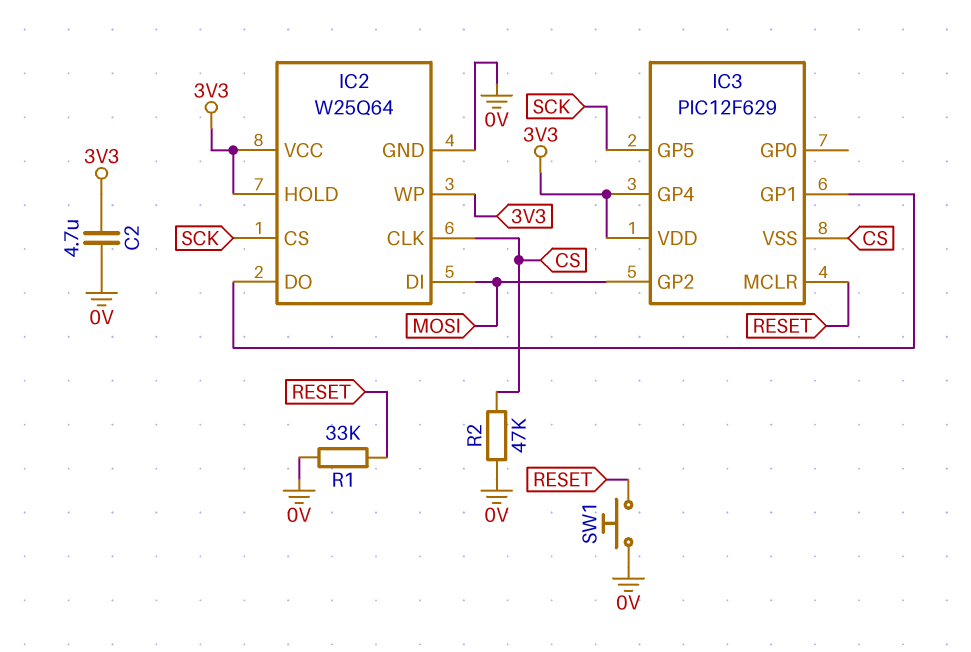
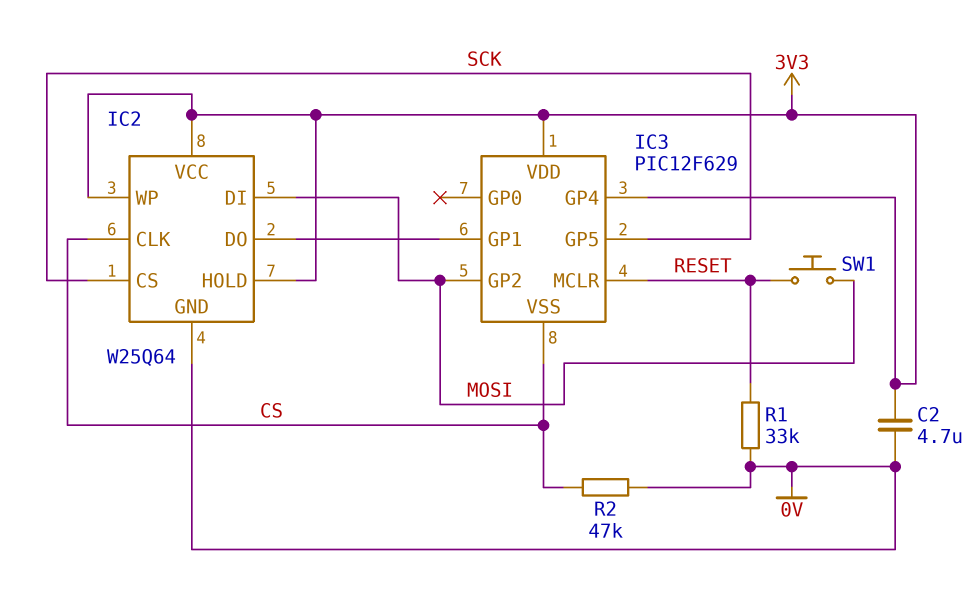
SW1: button (0V, RESET) -> button (MOSI, RESET)

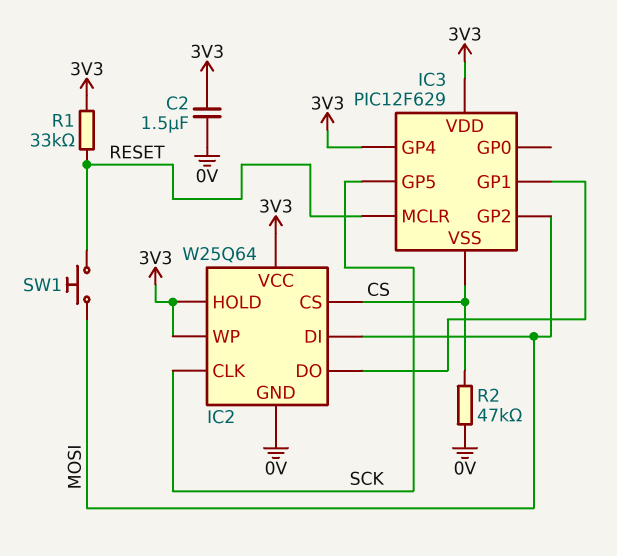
C2: 4.7uF (0V, 3V3) -> 1.5uF (0V, 3V3)
IC2 pin CLK: CS -> SCK
IC2 pin CS: SCK -> CS
R1: 33k (0V, RESET) -> 33k (3V3, RESET)

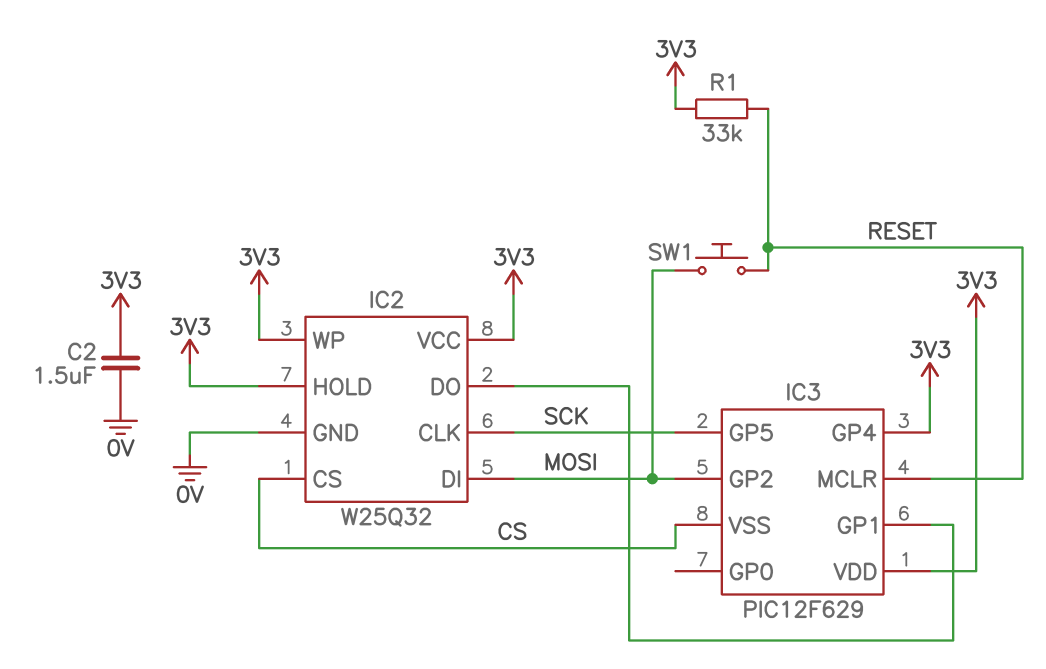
IC2: W25Q64 -> W25Q32
R2: 47k (0V, CS) -> none

